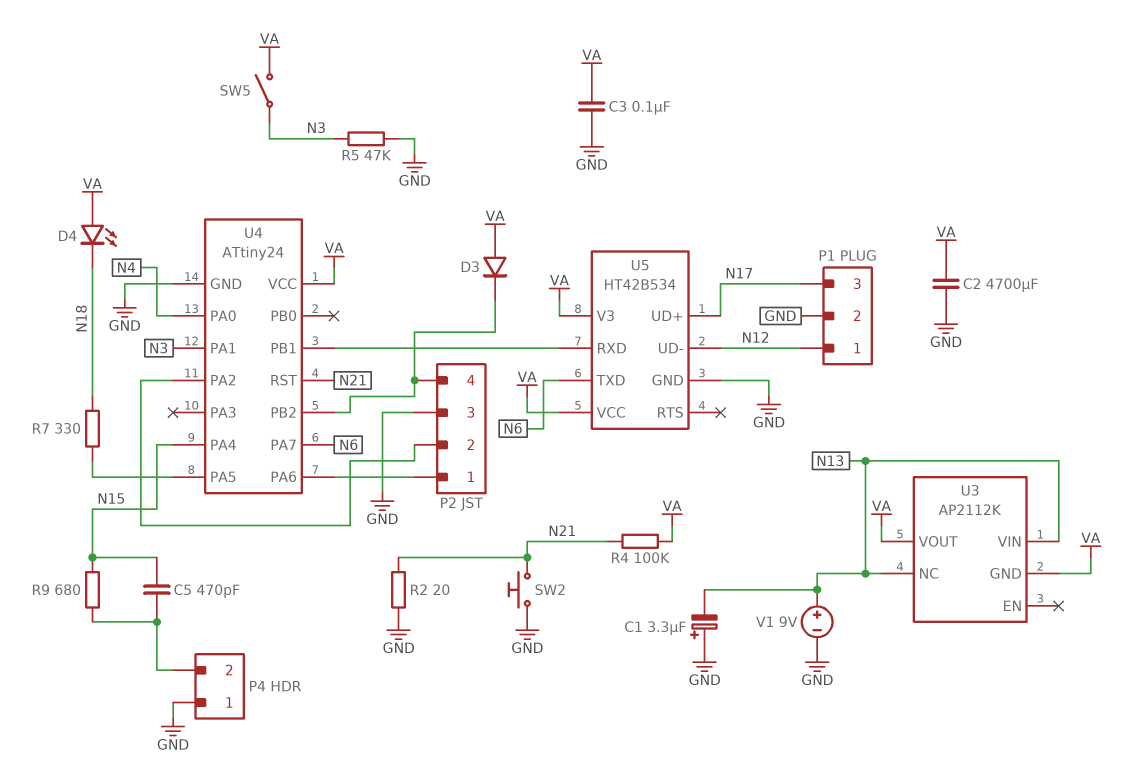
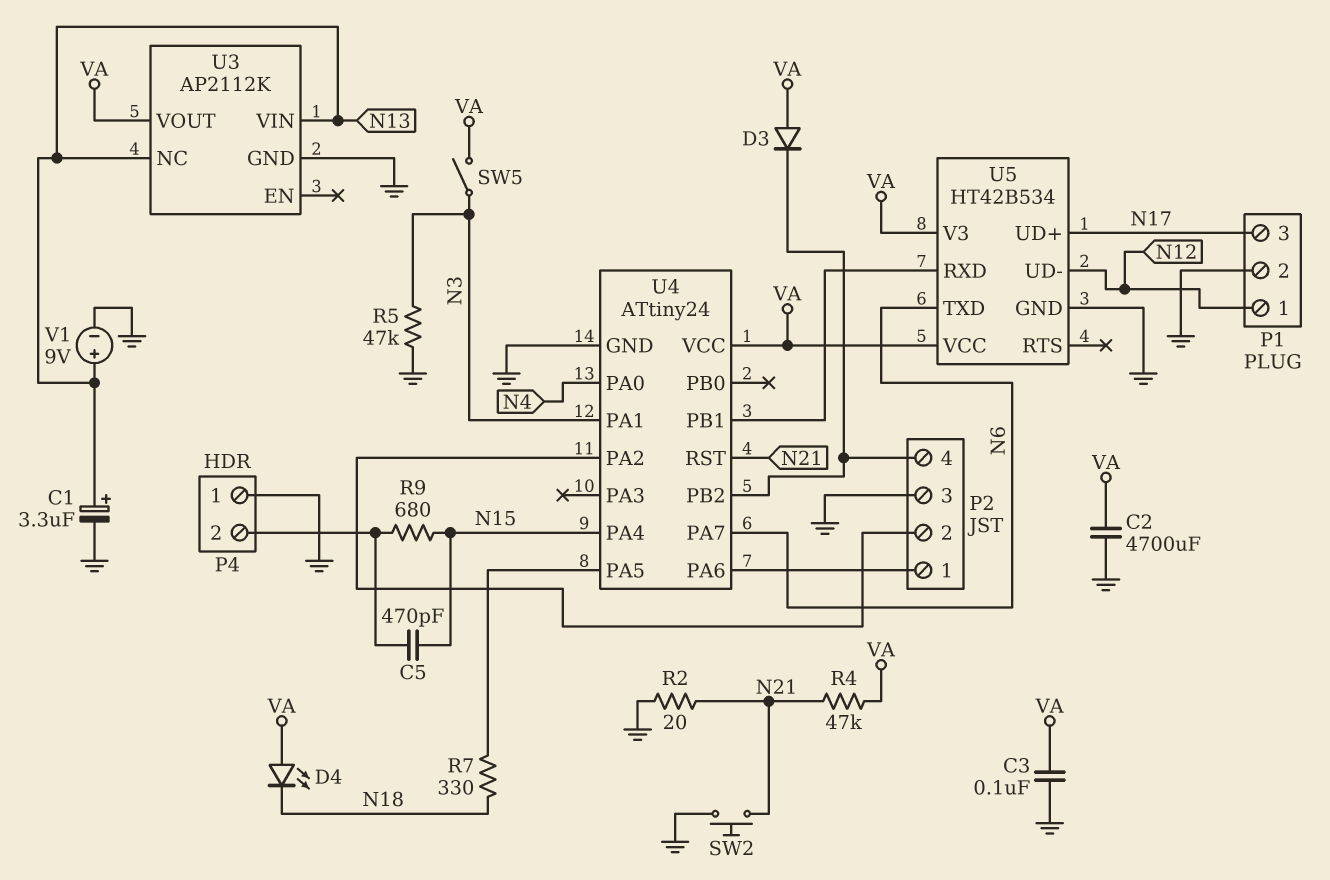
C1: 3.3uF (plus GND, minus N13) -> 3.3uF (plus N13, minus GND)
R4: 100k (N21, VA) -> 47k (N21, VA)
U3 pin GND: VA -> GND

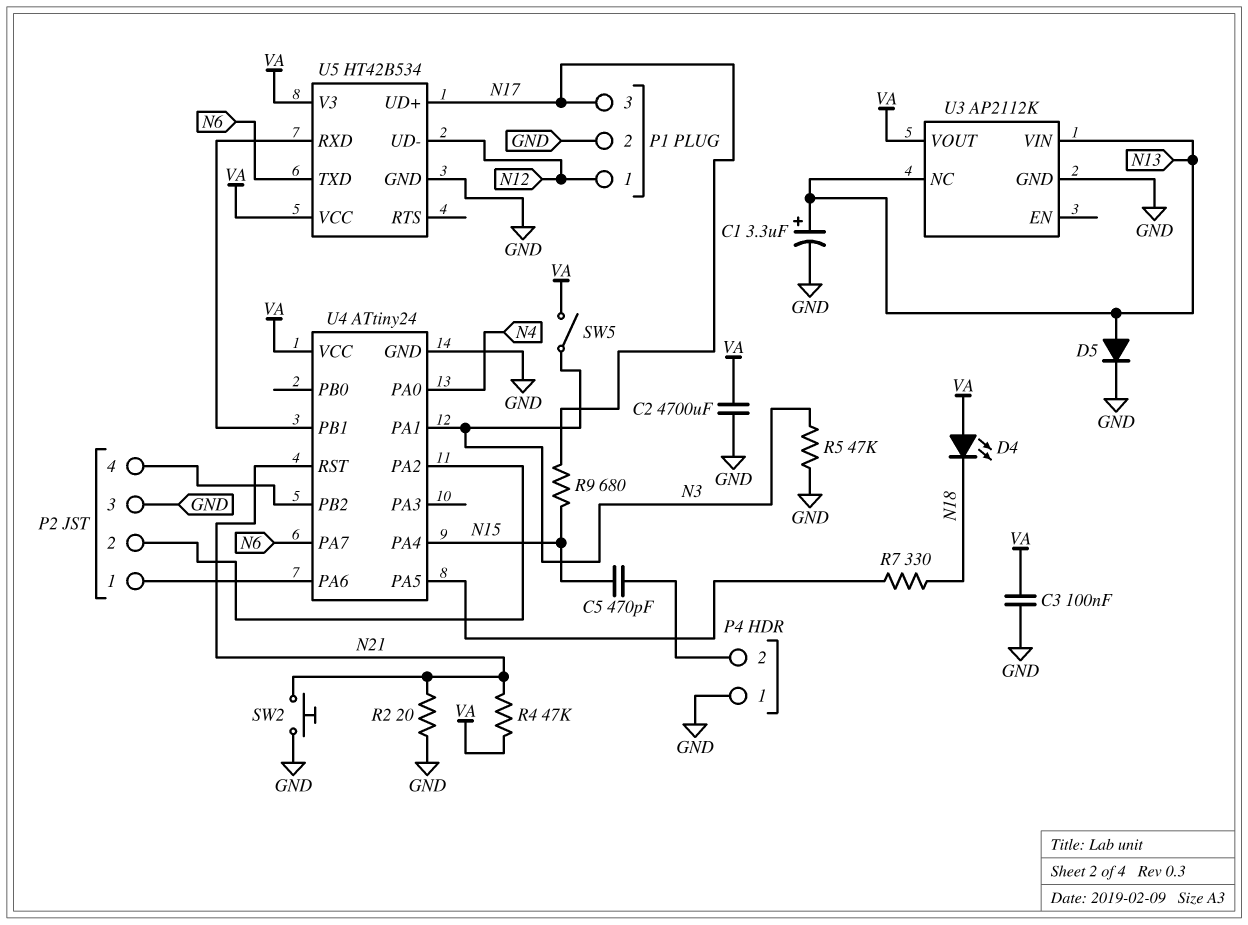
D3: diode (A VA, K P2/4) -> none
D5: none -> diode (A N13, K GND)
R9: 680 (N15, P4/2) -> 680 (N15, N17)
V1: 9V (plus N13, minus GND) -> none

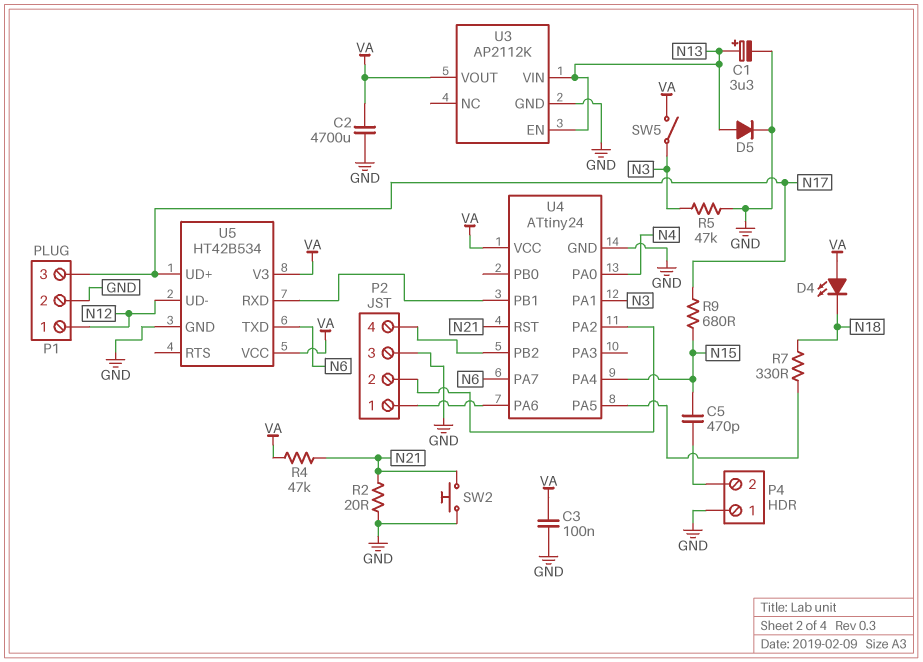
U3 pin EN: none -> N13
U3 pin NC: N13 -> none

